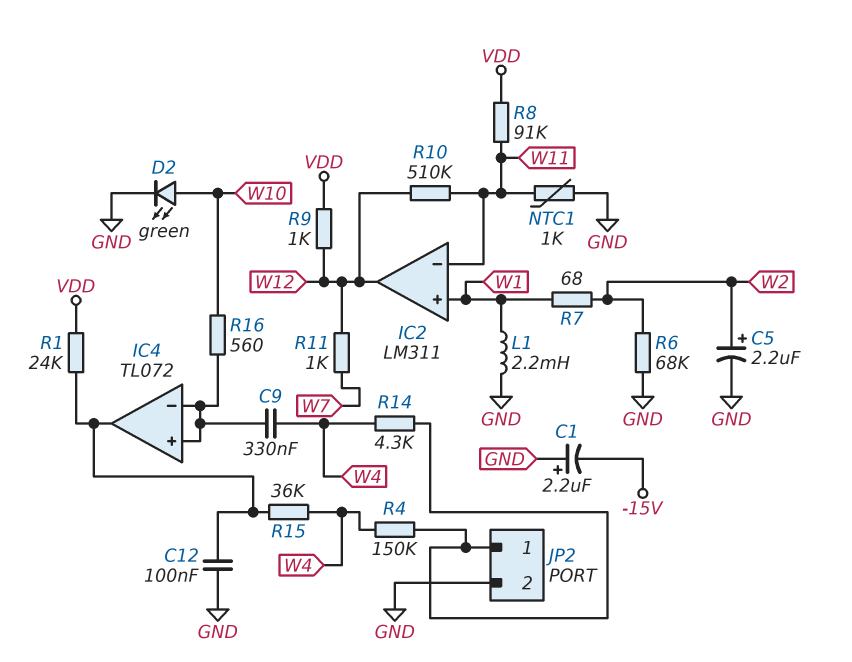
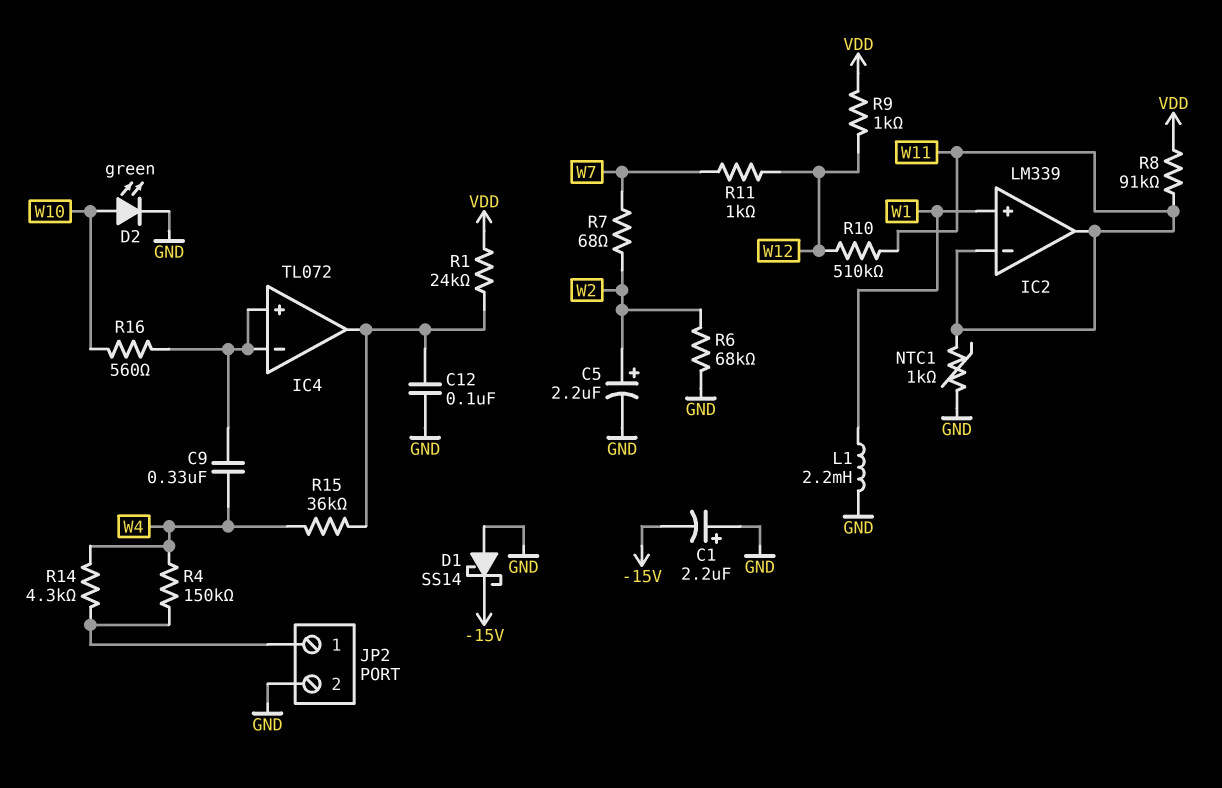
D1: none -> schottky SS14 (A GND, K -15V)
IC2: LM311 -> LM339
IC2 pin out: W12 -> W11
R7: 68 (W1, W2) -> 68 (W2, W7)

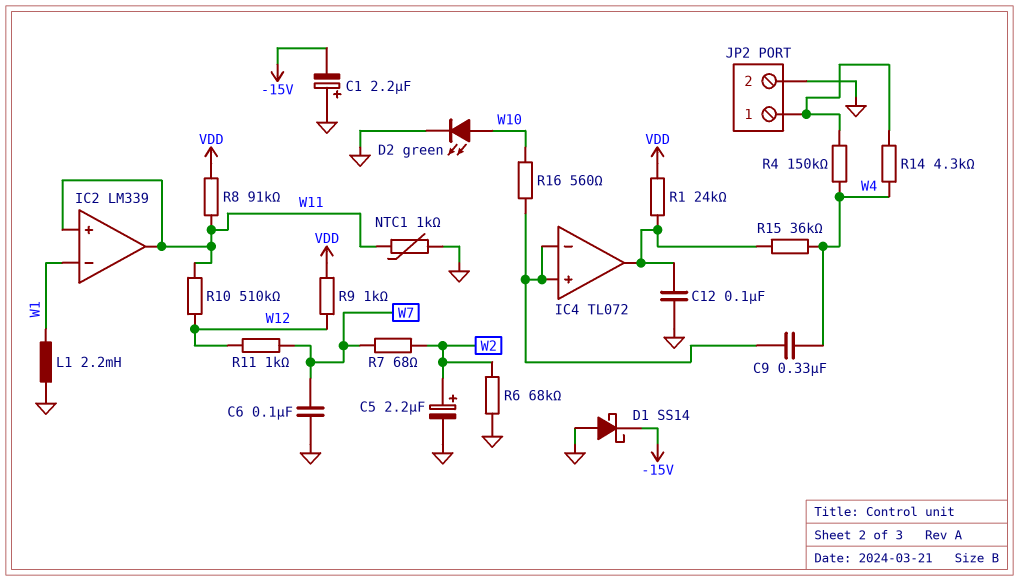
C6: none -> 100nF (GND, W7)
IC2 pin in+: W1 -> W11
IC2 pin in-: W11 -> W1

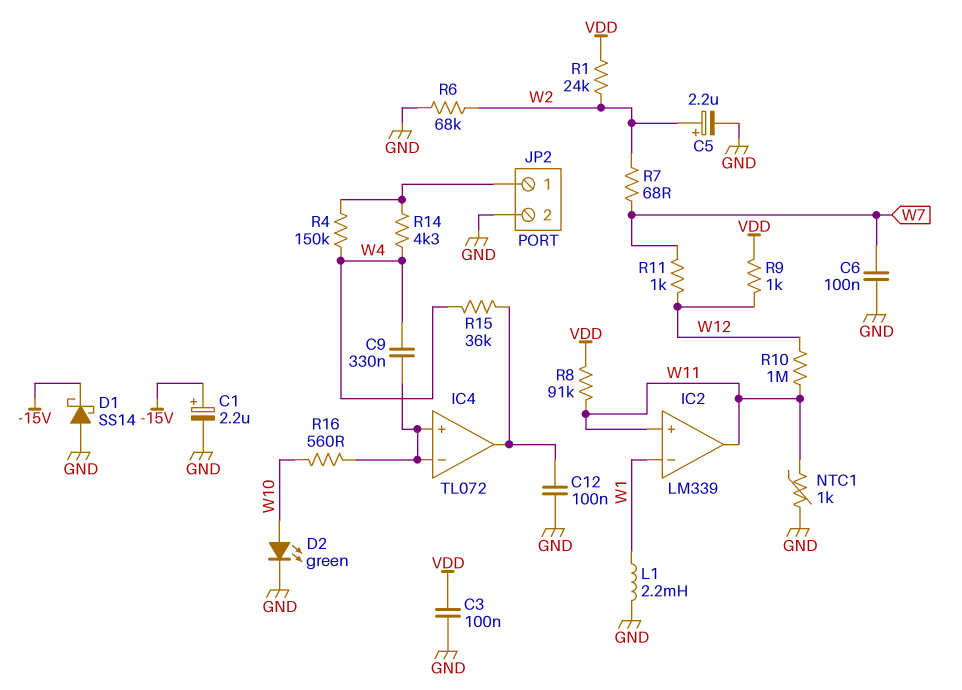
C1: 2.2uF (plus GND, minus -15V) -> 2.2uF (plus -15V, minus GND)
C3: none -> 100nF (GND, VDD)
R1: 24k (IC4/out, VDD) -> 24k (VDD, W2)
R10: 510k (W11, W12) -> 1M (W11, W12)

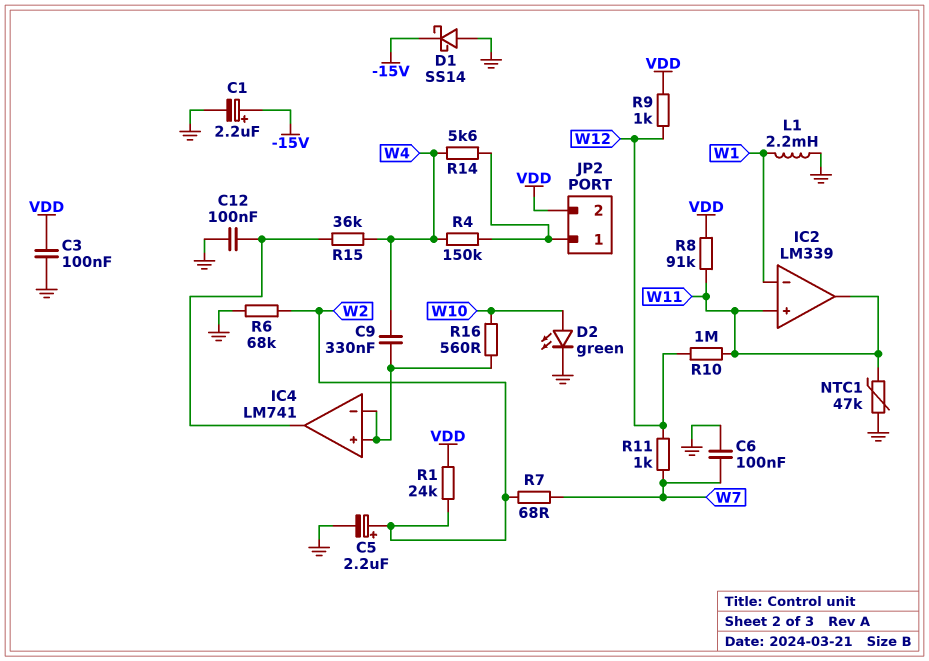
IC4: TL072 -> LM741
JP2 pin 2: GND -> VDD
NTC1: 1k (GND, W11) -> 47k (GND, W11)
R14: 4.3k (JP2/1, W4) -> 5.6k (JP2/1, W4)

